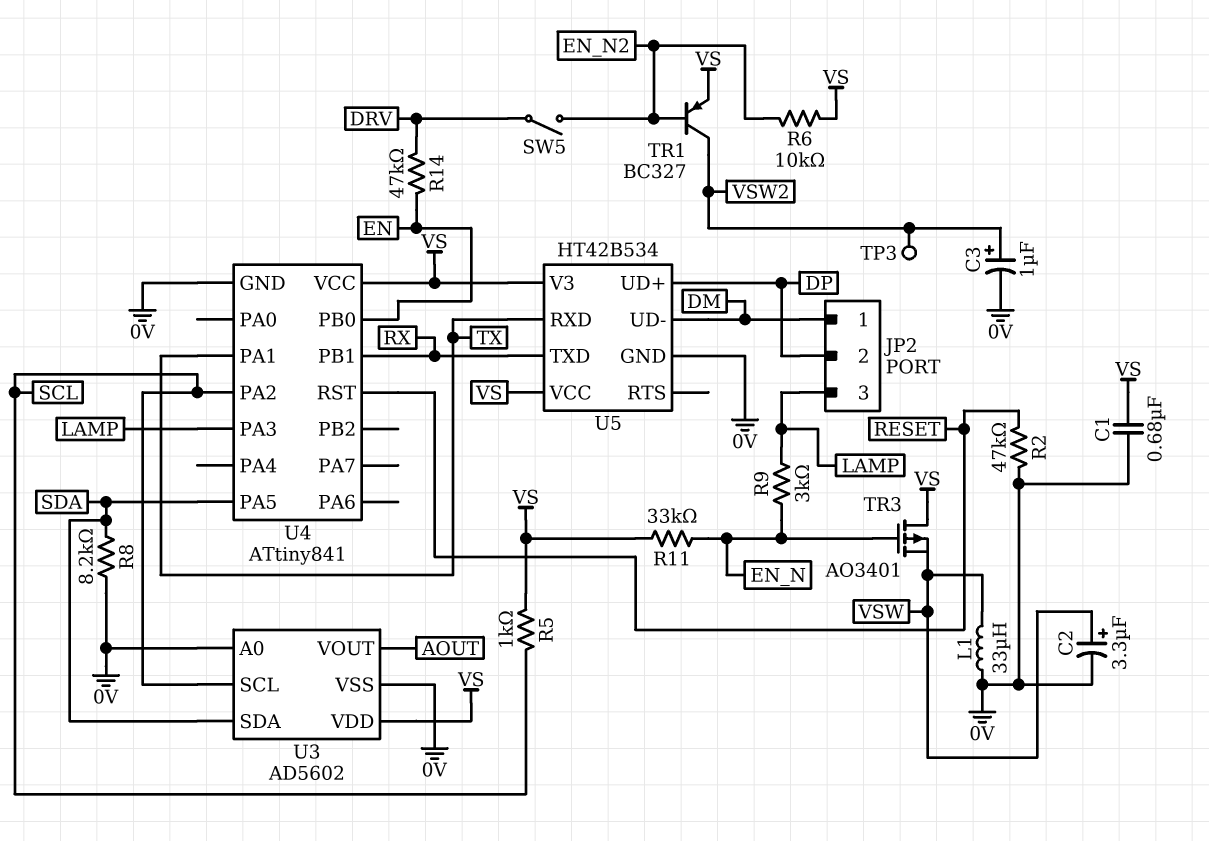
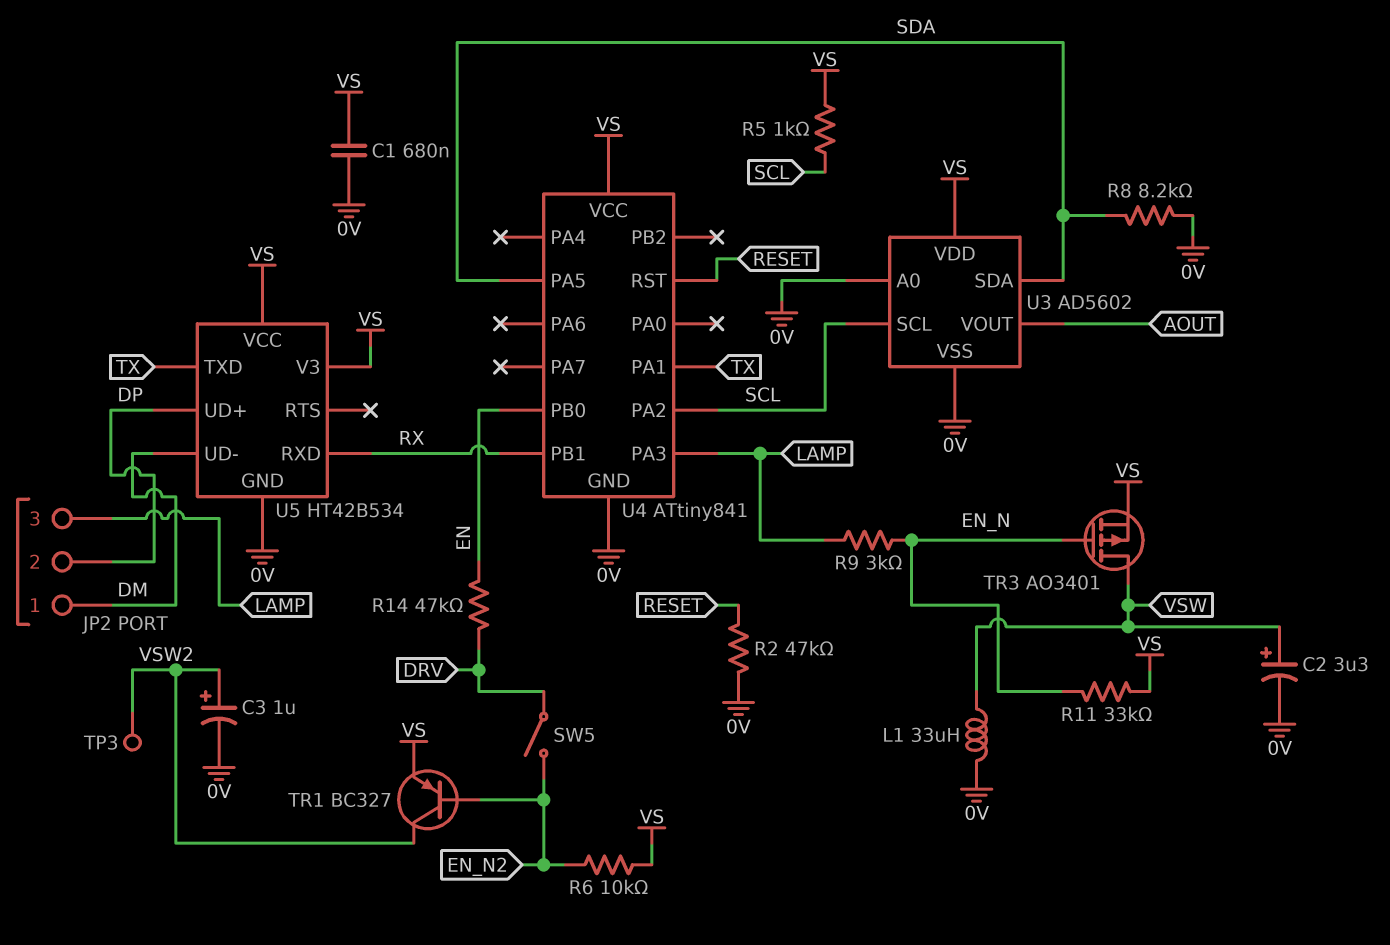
TR3: PMOS AO3401 (G EN_N, D VS, S VSW) -> PMOS AO3401 (G EN_N, D VSW, S VS)
U5 pin RXD: TX -> RX
U5 pin TXD: RX -> TX

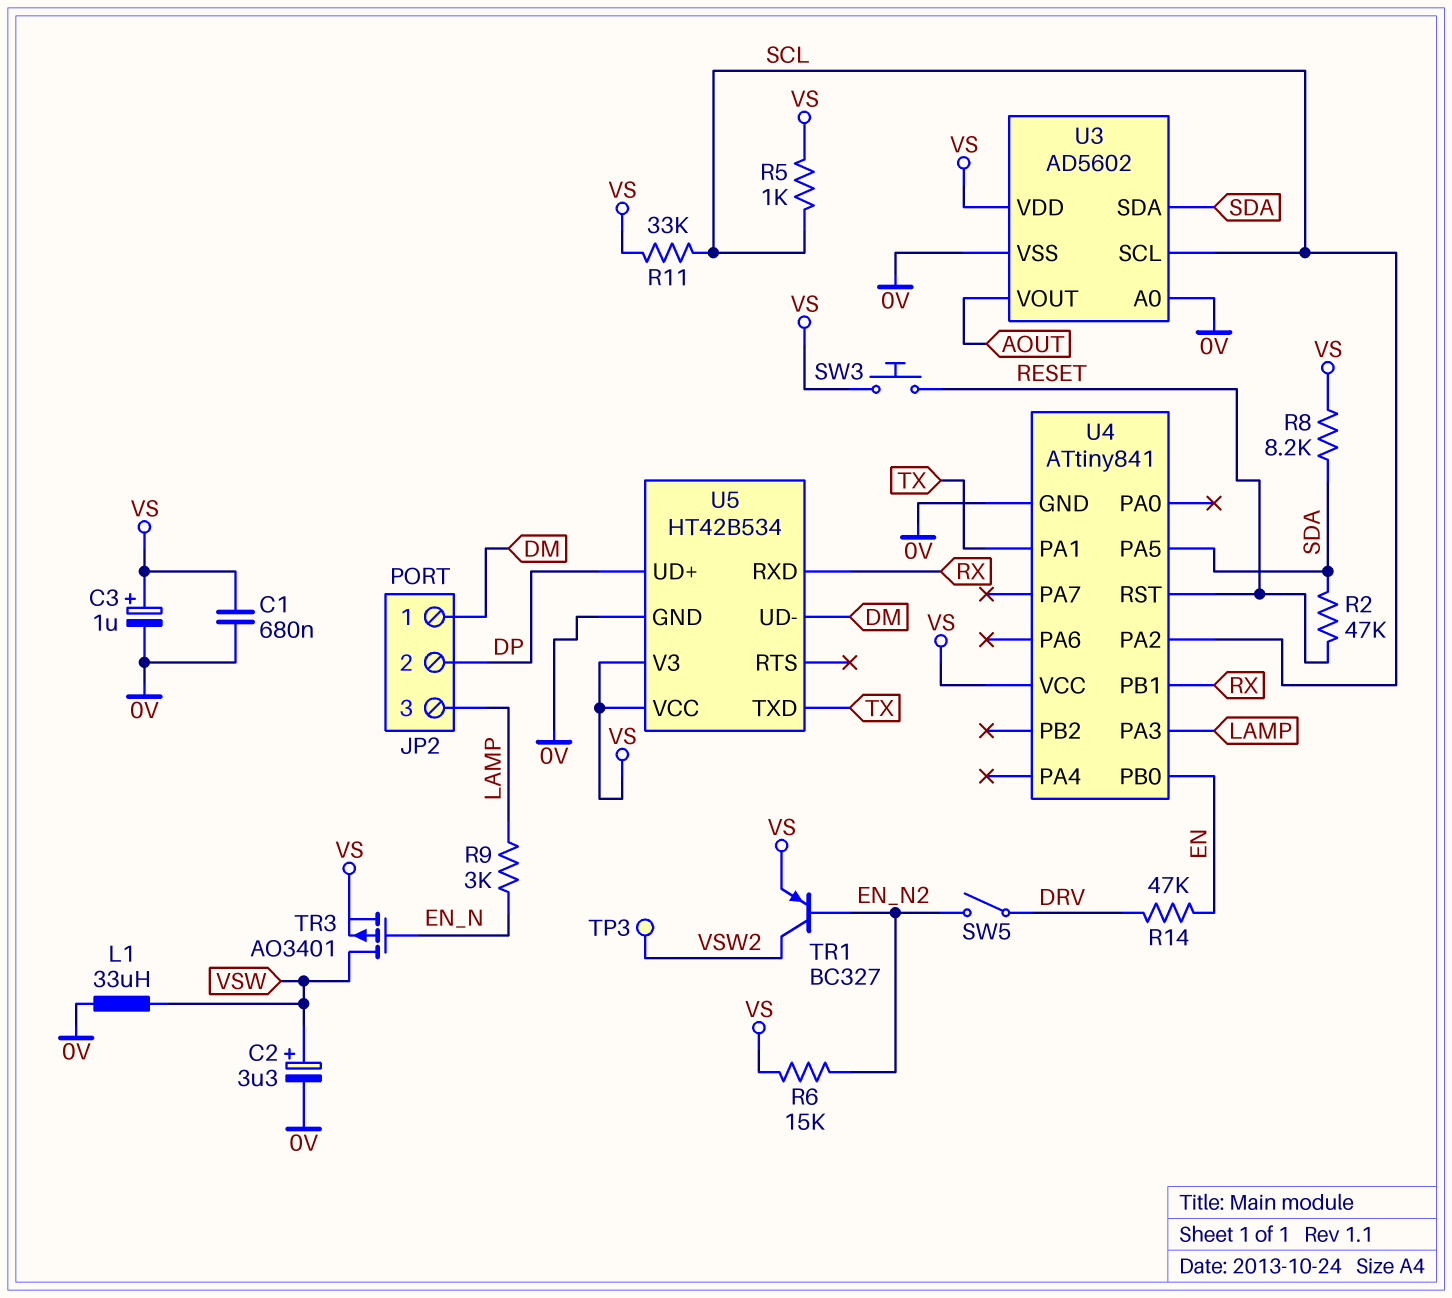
C3: 1uF (plus VSW2, minus 0V) -> 1uF (plus VS, minus 0V)
R2: 47k (0V, RESET) -> 47k (RESET, SDA)
R6: 10k (EN_N2, VS) -> 15k (EN_N2, VS)
R8: 8.2k (0V, SDA) -> 8.2k (SDA, VS)
R11: 33k (EN_N, VS) -> 33k (SCL, VS)
SW3: none -> button (RESET, VS)

